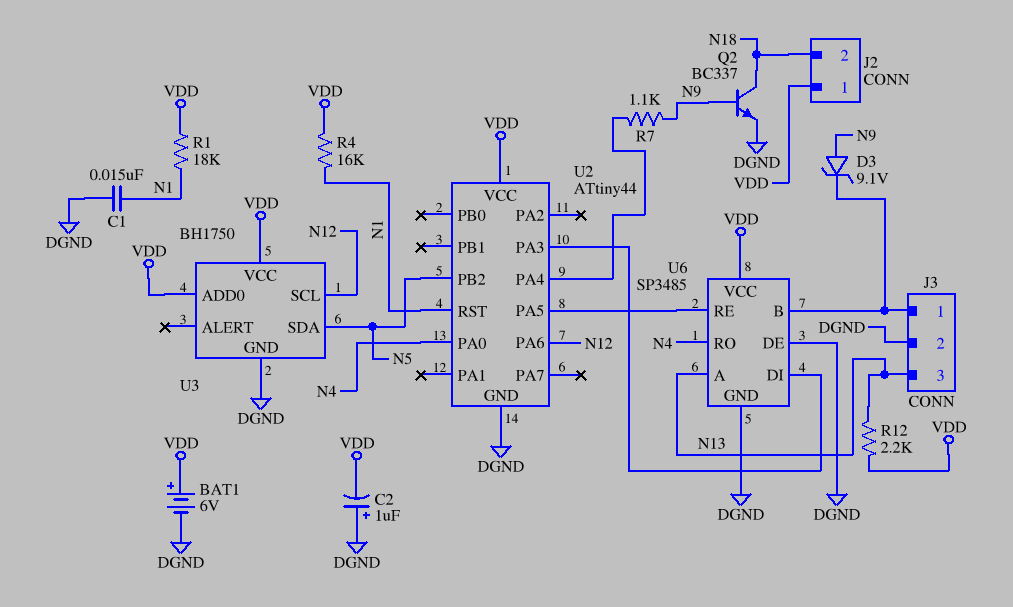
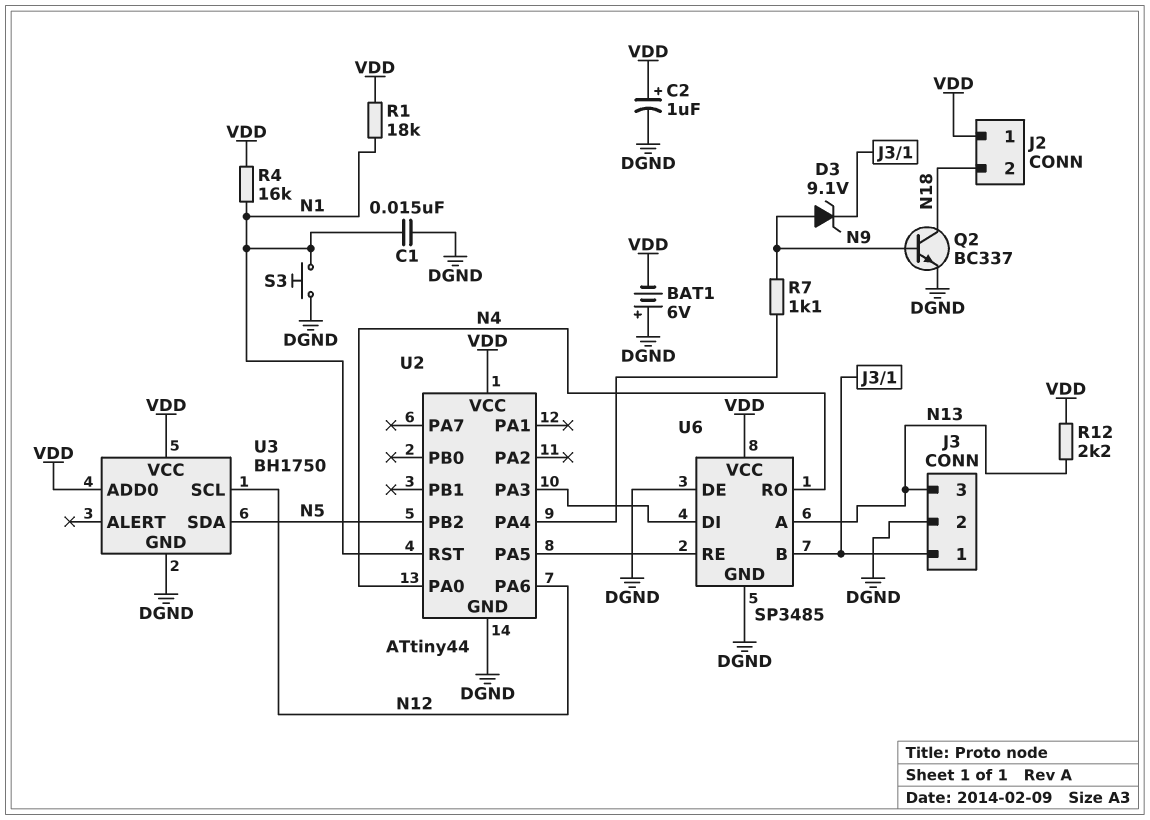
BAT1: 6V (plus VDD, minus DGND) -> 6V (plus DGND, minus VDD)
C2: 1uF (plus DGND, minus VDD) -> 1uF (plus VDD, minus DGND)
S3: none -> button (DGND, N1)

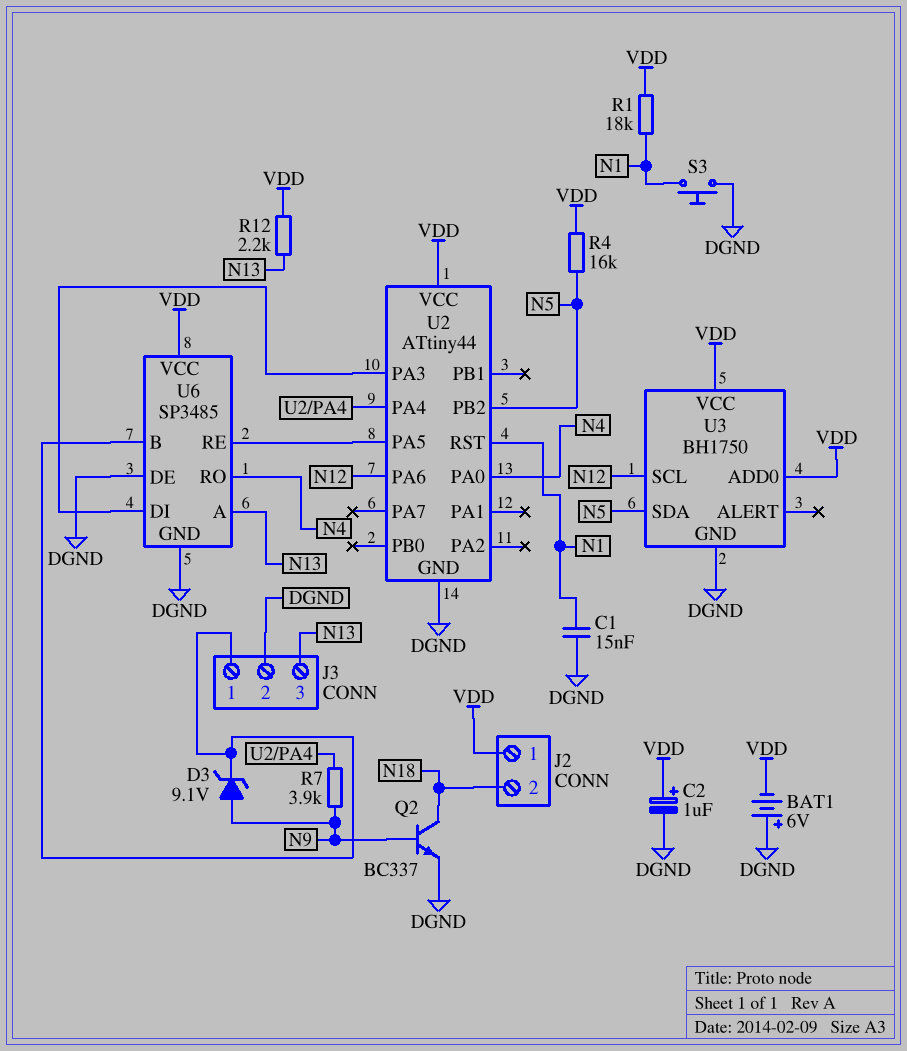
R4: 16k (N1, VDD) -> 16k (N5, VDD)
R7: 1.1k (N9, U2/PA4) -> 3.9k (N9, U2/PA4)

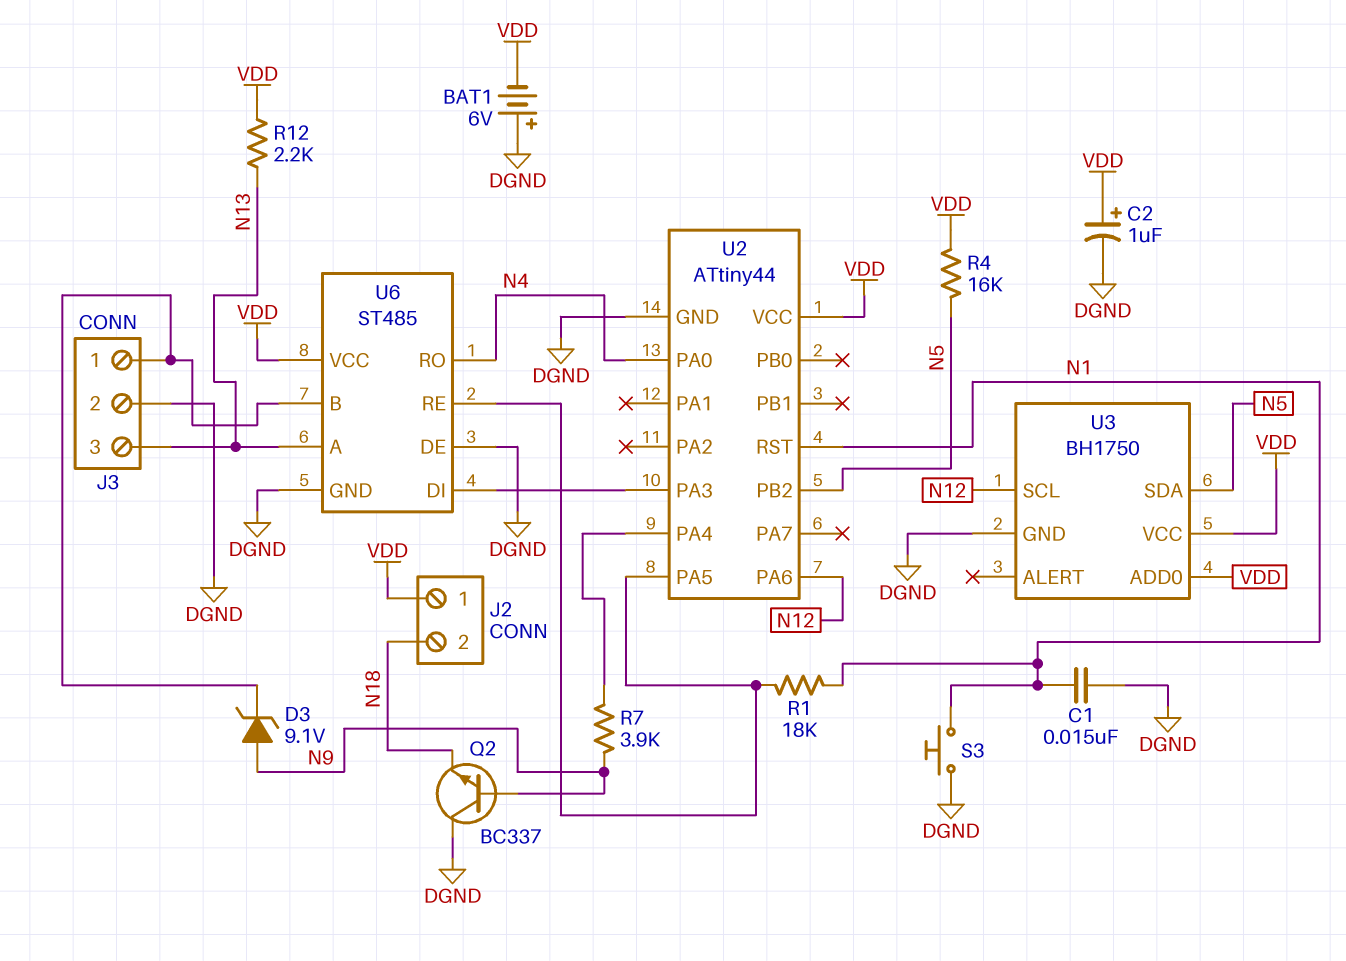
Q2: NPN BC337 (B N9, C N18, E DGND) -> NPN BC337 (B N9, C DGND, E N18)
R1: 18k (N1, VDD) -> 18k (N1, U2/PA5)
U6: SP3485 -> ST485

